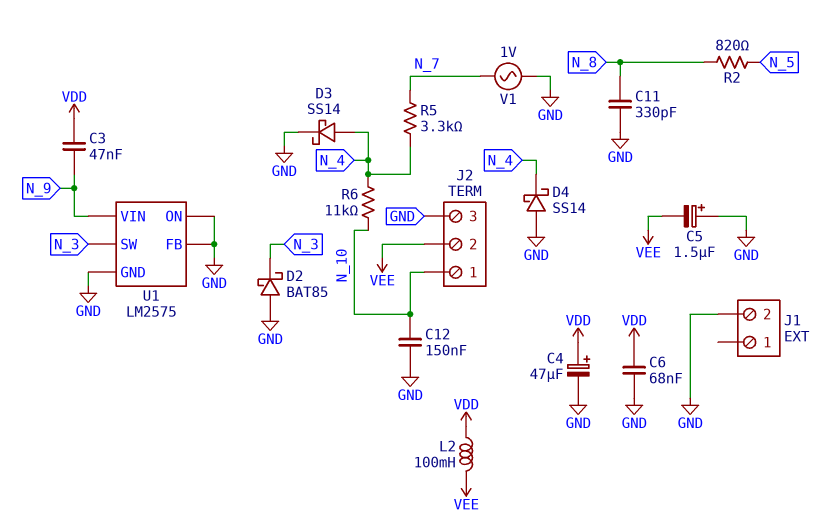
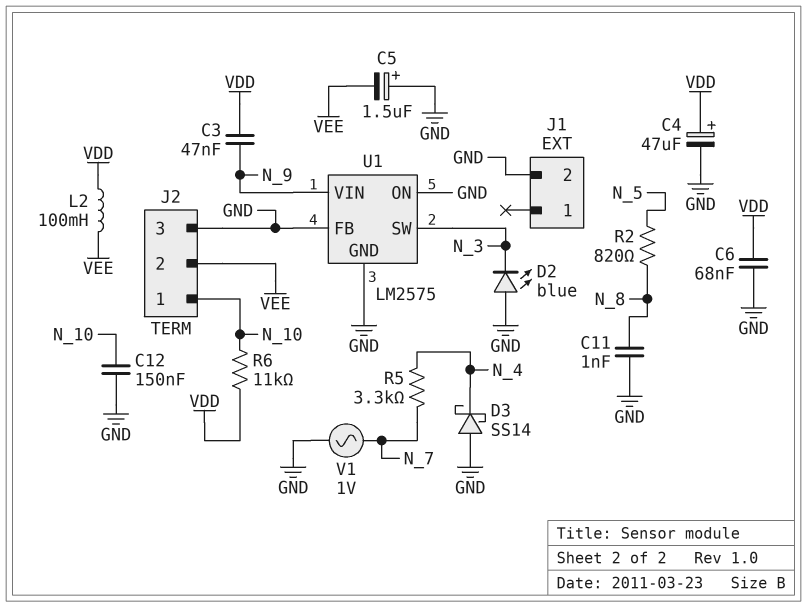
C11: 330pF (GND, N_8) -> 1nF (GND, N_8)
D2: schottky BAT85 (A GND, K N_3) -> LED blue (A GND, K N_3)
D3: schottky SS14 (A N_4, K GND) -> schottky SS14 (A GND, K N_4)
D4: schottky SS14 (A GND, K N_4) -> none
R6: 11k (N_4, N_10) -> 11k (N_10, VDD)

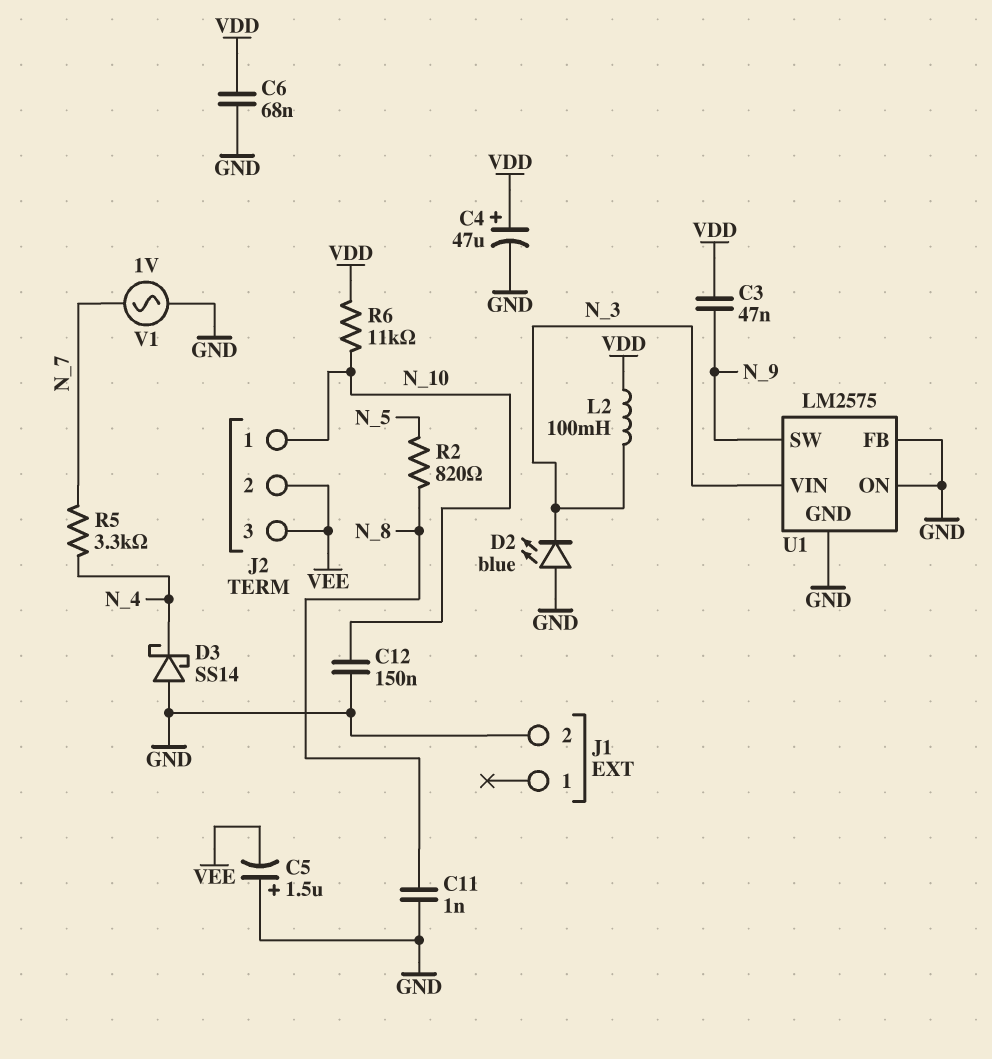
J2 pin 3: GND -> VEE
L2: 100mH (VDD, VEE) -> 100mH (N_3, VDD)
U1 pin SW: N_3 -> N_9
U1 pin VIN: N_9 -> N_3

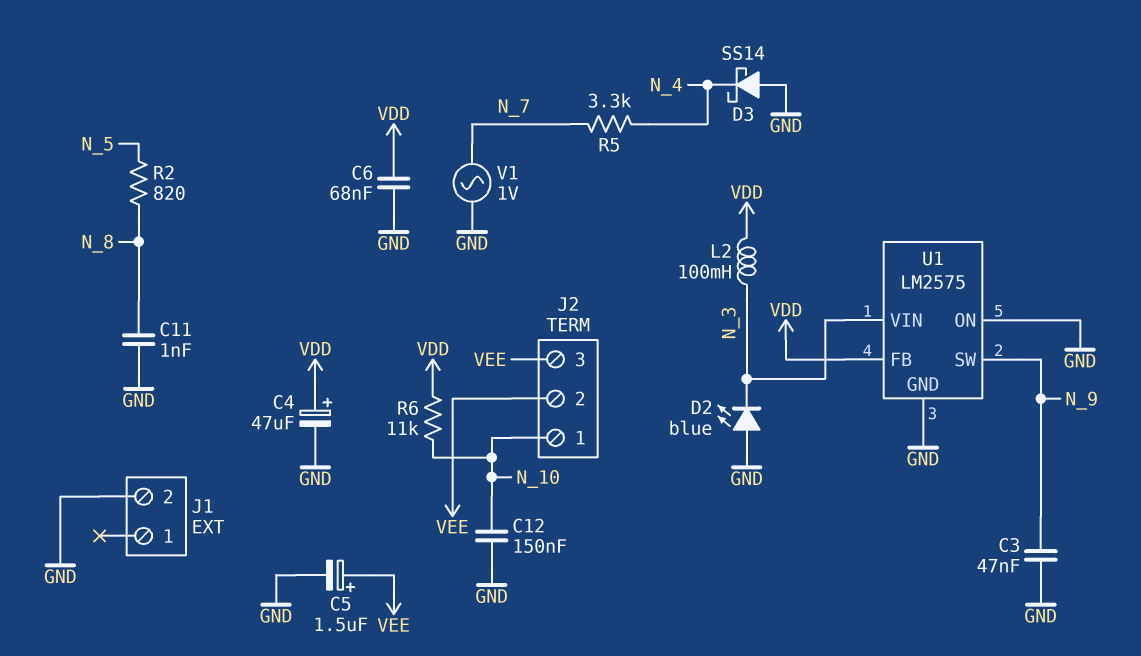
C3: 47nF (N_9, VDD) -> 47nF (GND, N_9)
C5: 1.5uF (plus GND, minus VEE) -> 1.5uF (plus VEE, minus GND)
U1 pin FB: GND -> VDD

